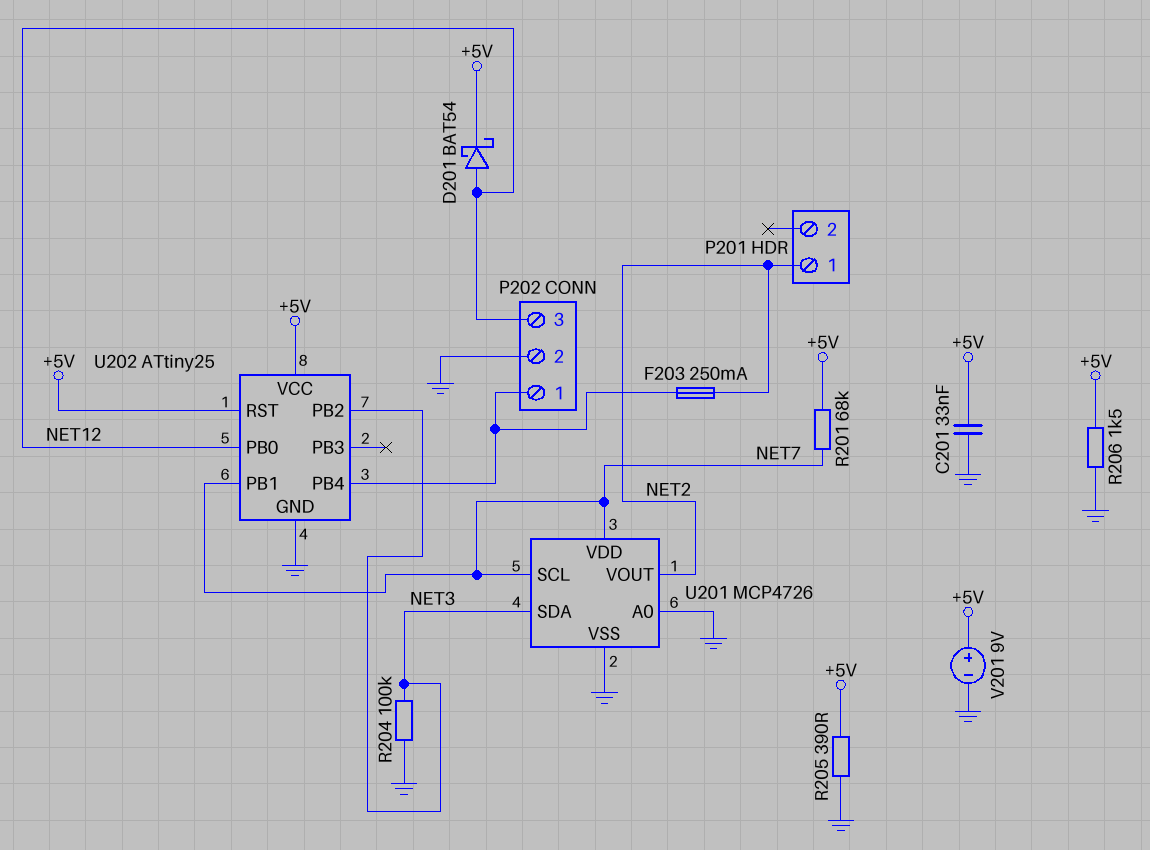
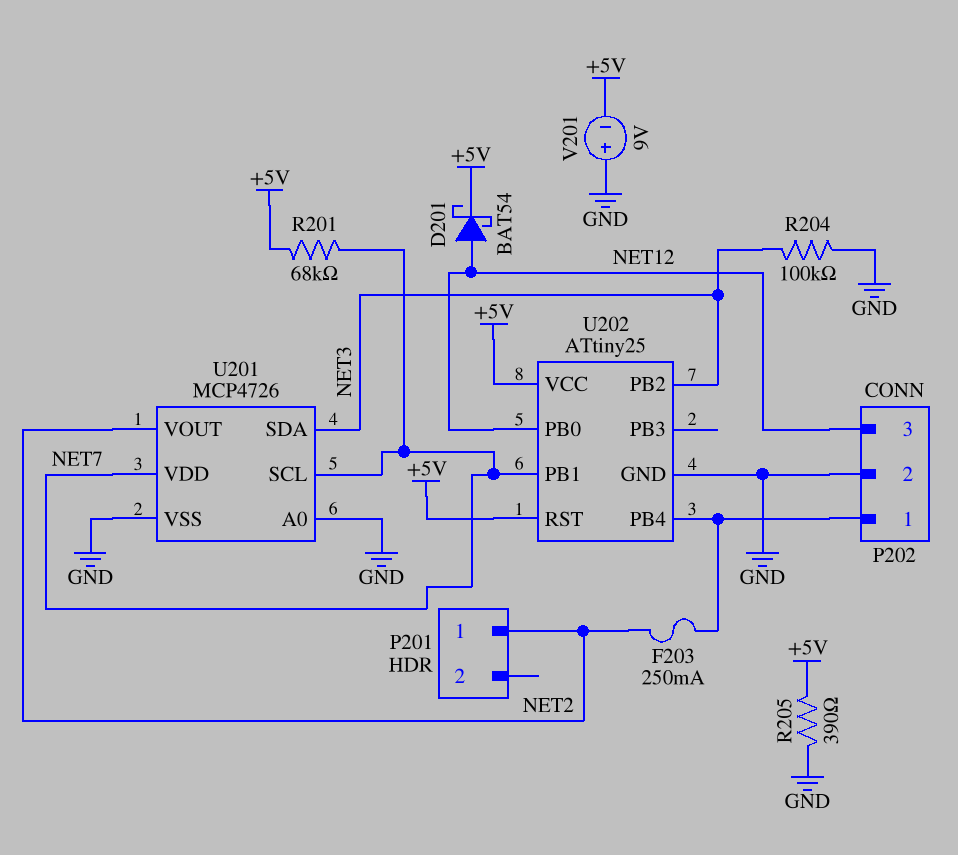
C201: 33nF (+5V, GND) -> none
R206: 1.5k (+5V, GND) -> none
V201: 9V (plus +5V, minus GND) -> 9V (plus GND, minus +5V)

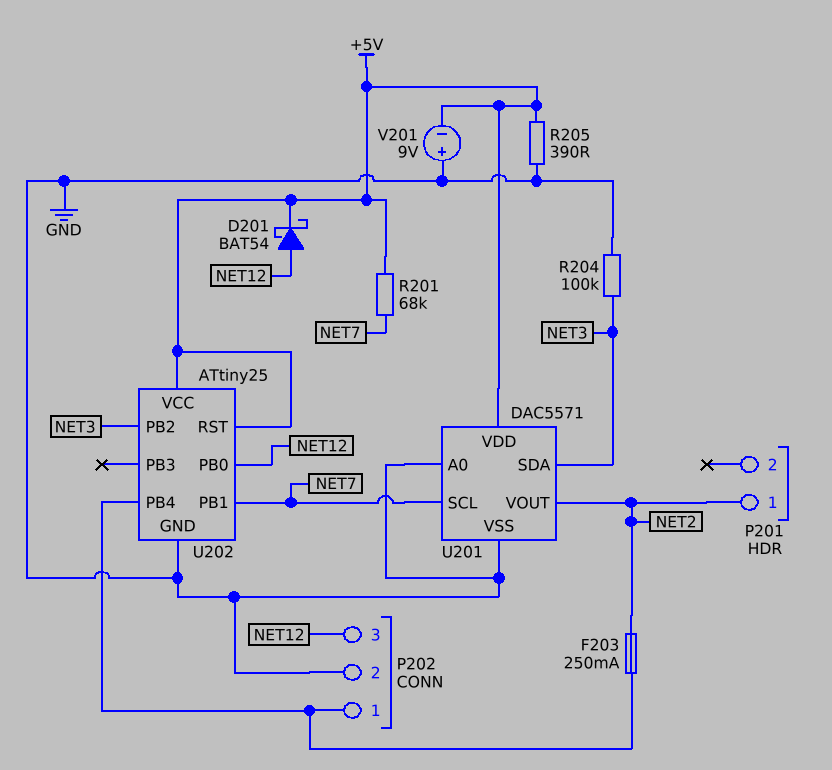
U201: MCP4726 -> DAC5571
U201 pin VDD: NET7 -> +5V

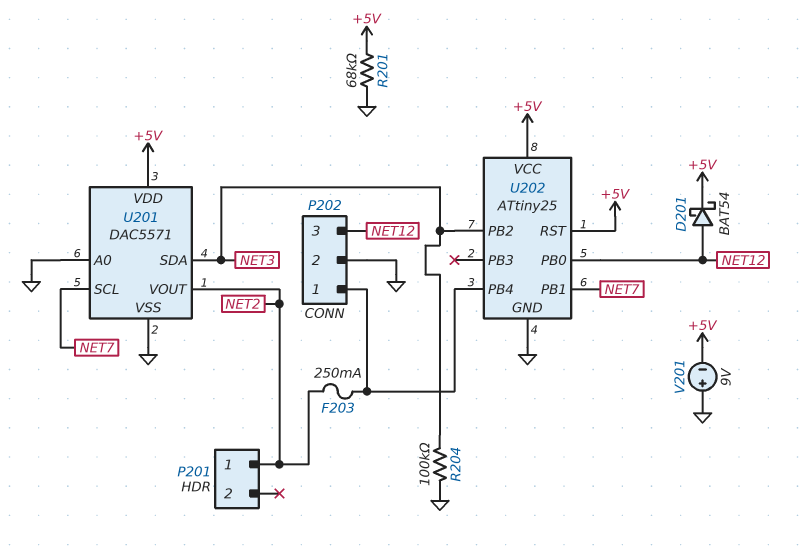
R201: 68k (+5V, NET7) -> 68k (+5V, GND)
R205: 390 (+5V, GND) -> none

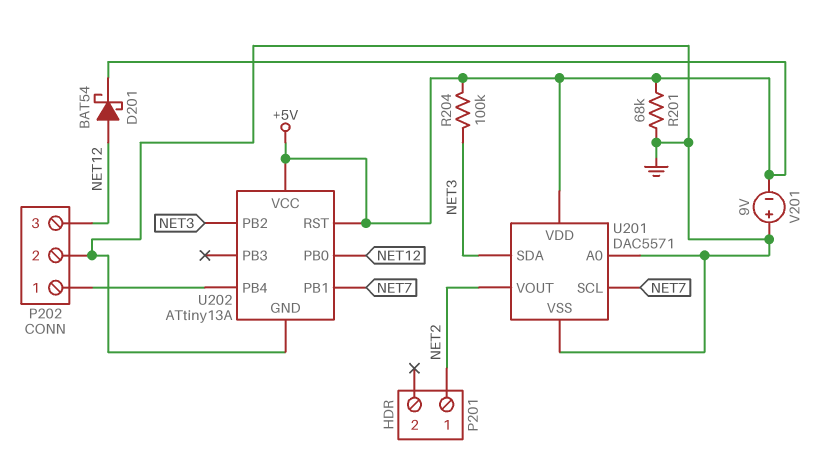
F203: 250mA (NET2, P202/1) -> none
R204: 100k (GND, NET3) -> 100k (+5V, NET3)
U202: ATtiny25 -> ATtiny13A

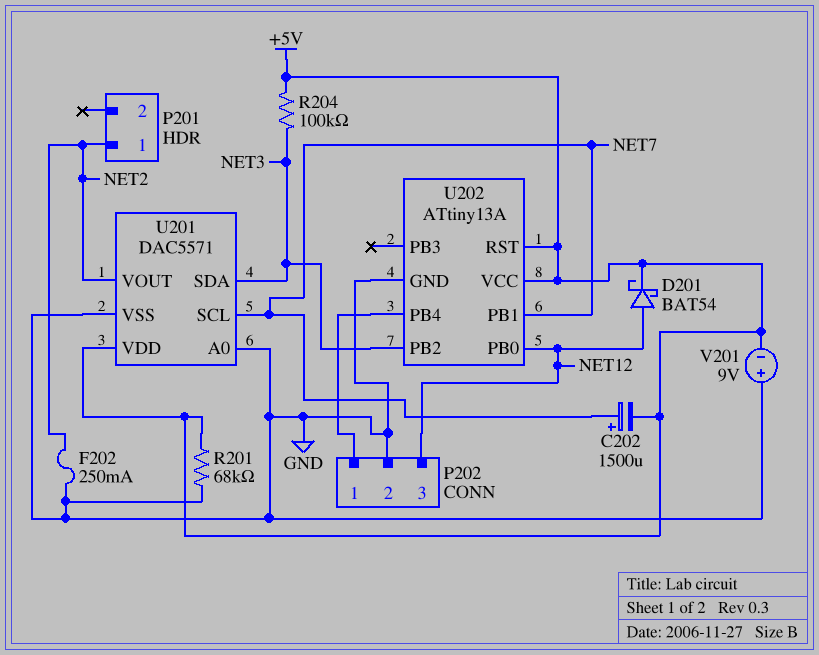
C202: none -> 1500uF (plus NET7, minus +5V)
F202: none -> 250mA (GND, NET2)

